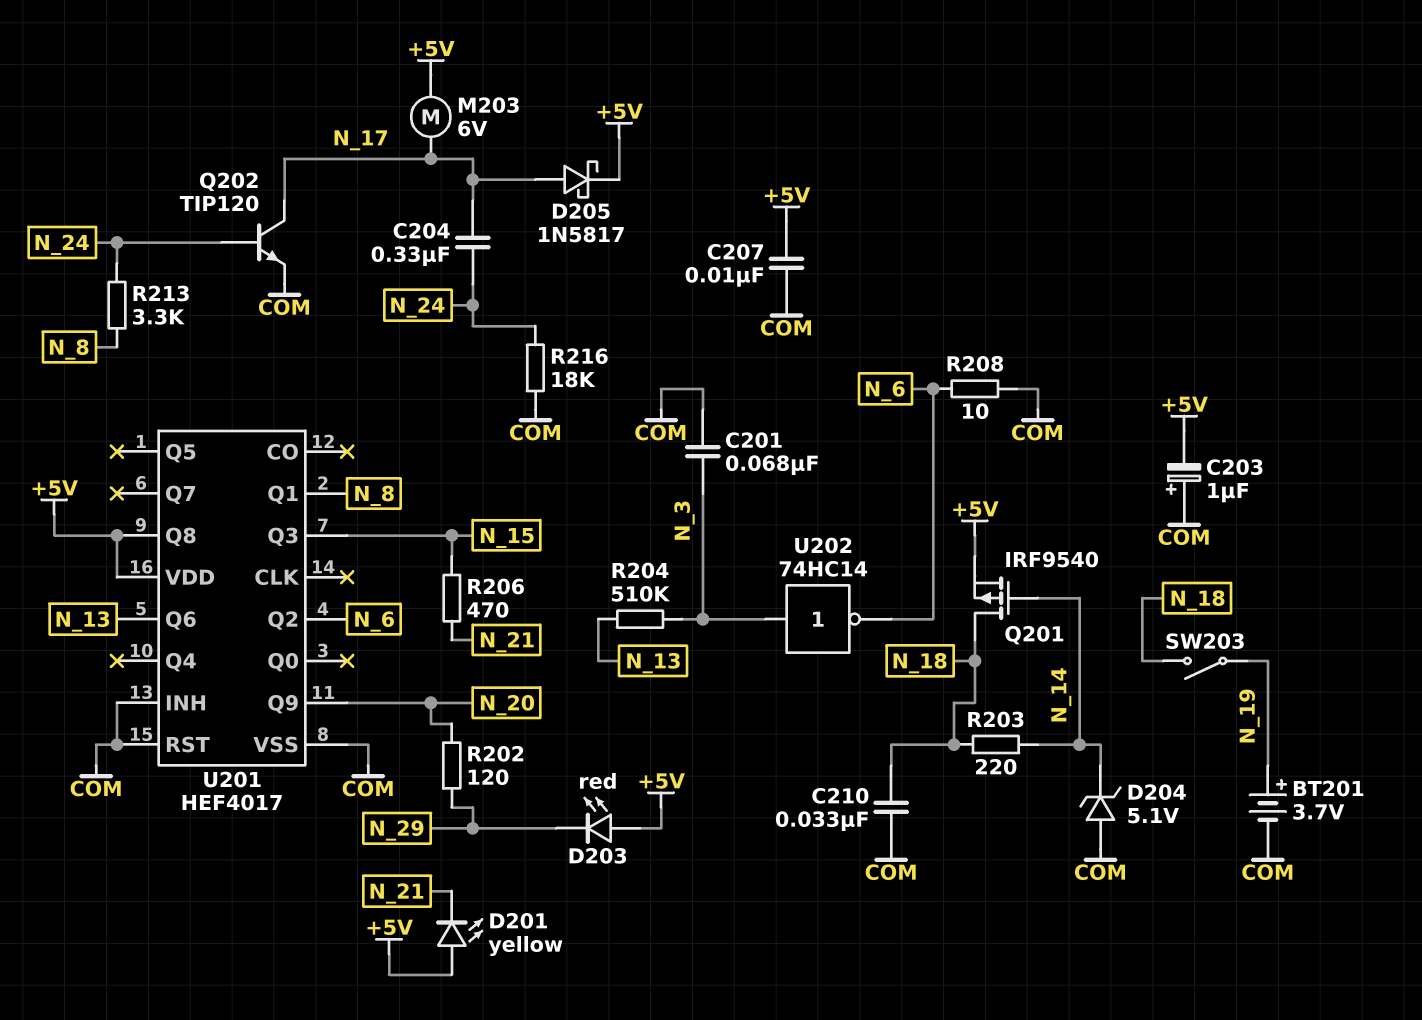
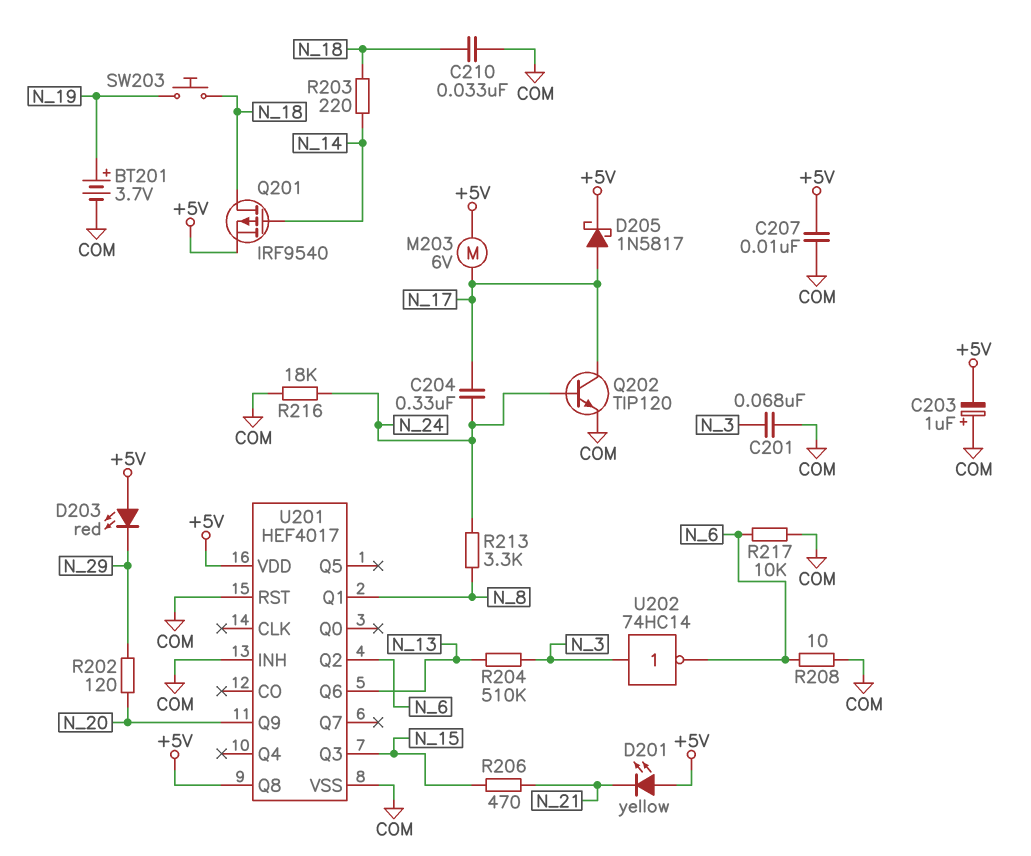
D204: zener 5.1V (A COM, K N_14) -> none
R217: none -> 10k (COM, N_6)
SW203: switch (N_18, N_19) -> button (N_18, N_19)

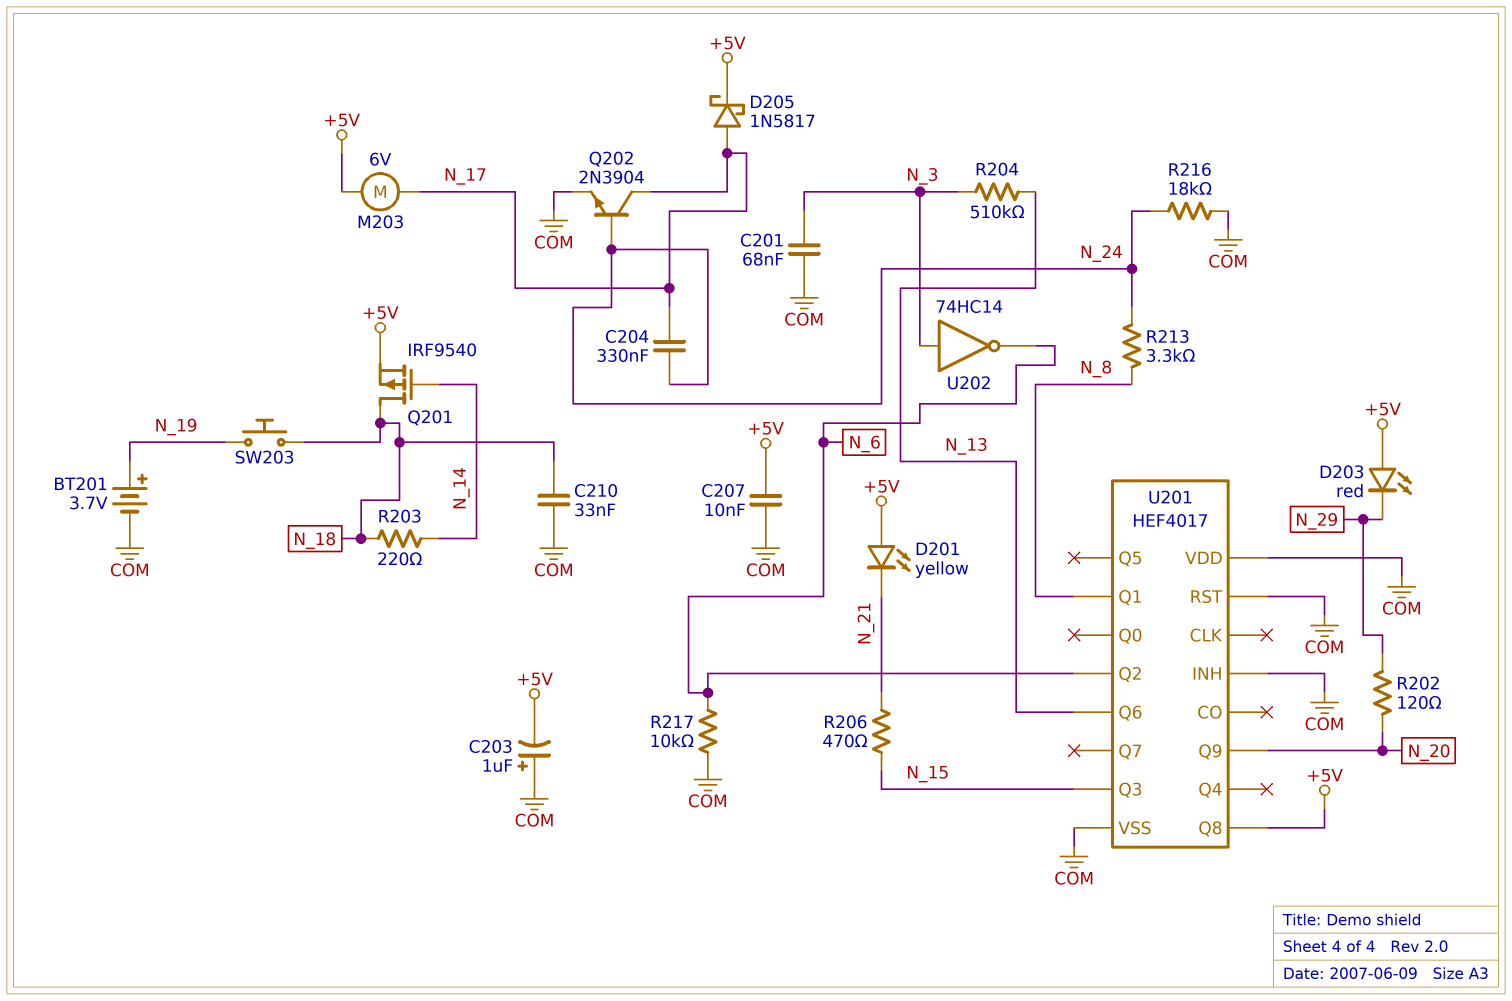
Q202: NPN TIP120 (B N_24, C N_17, E COM) -> NPN 2N3904 (B N_24, C N_17, E COM)
R208: 10 (COM, N_6) -> none
U201 pin VDD: +5V -> COM

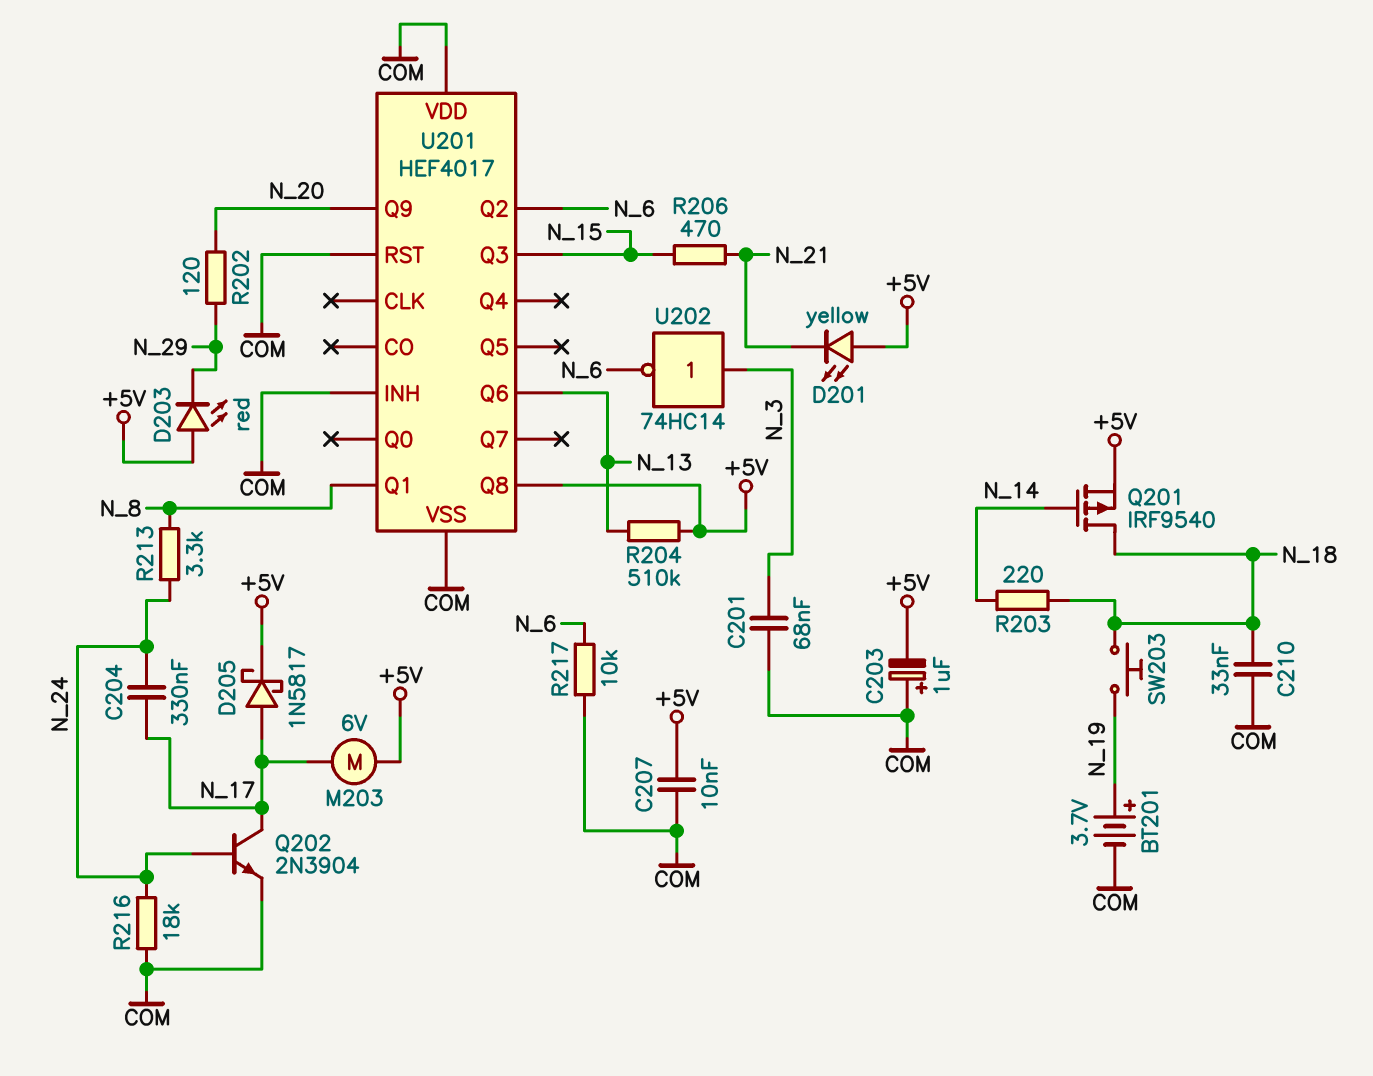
R204: 510k (N_3, N_13) -> 510k (+5V, N_13)

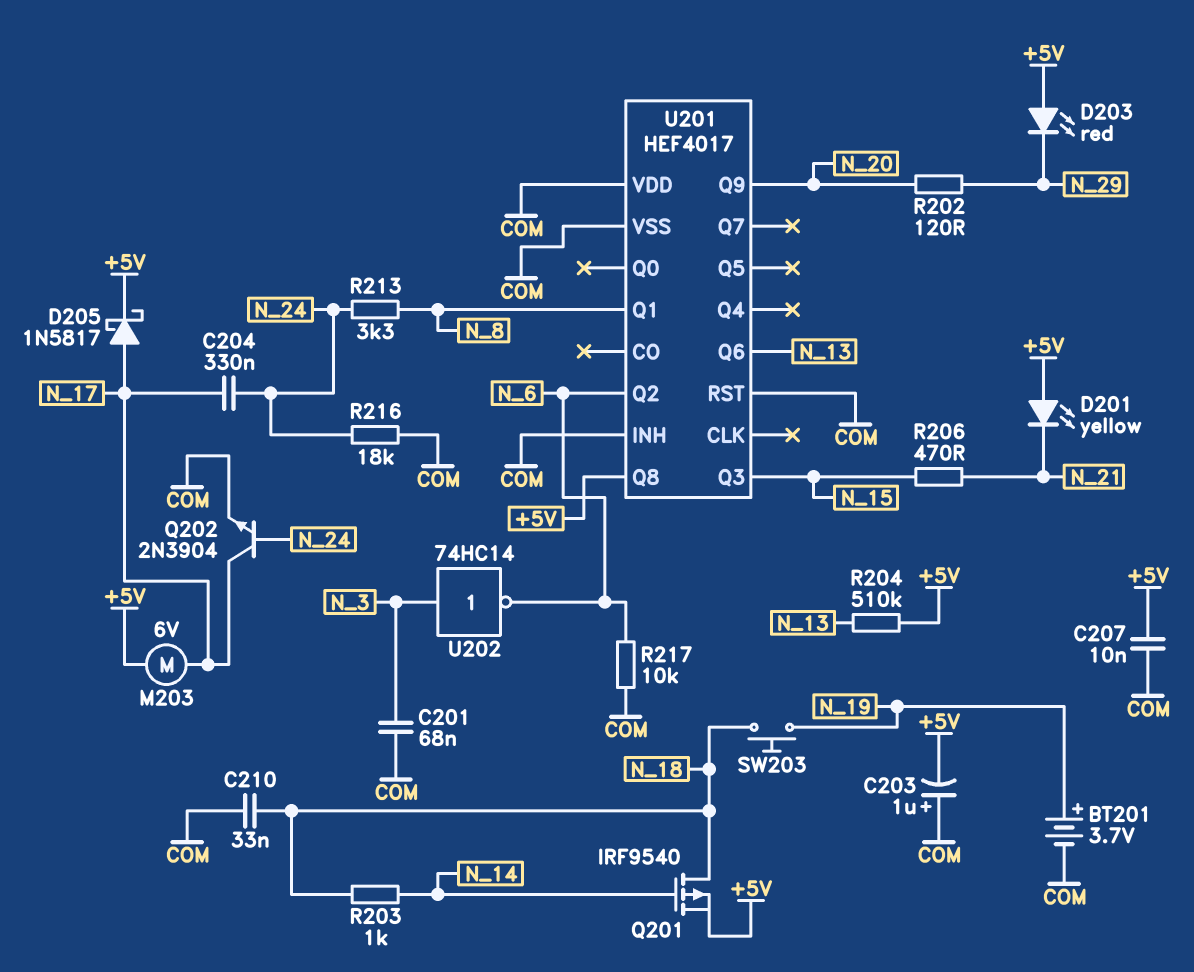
R203: 220 (N_14, N_18) -> 1k (N_14, N_18)

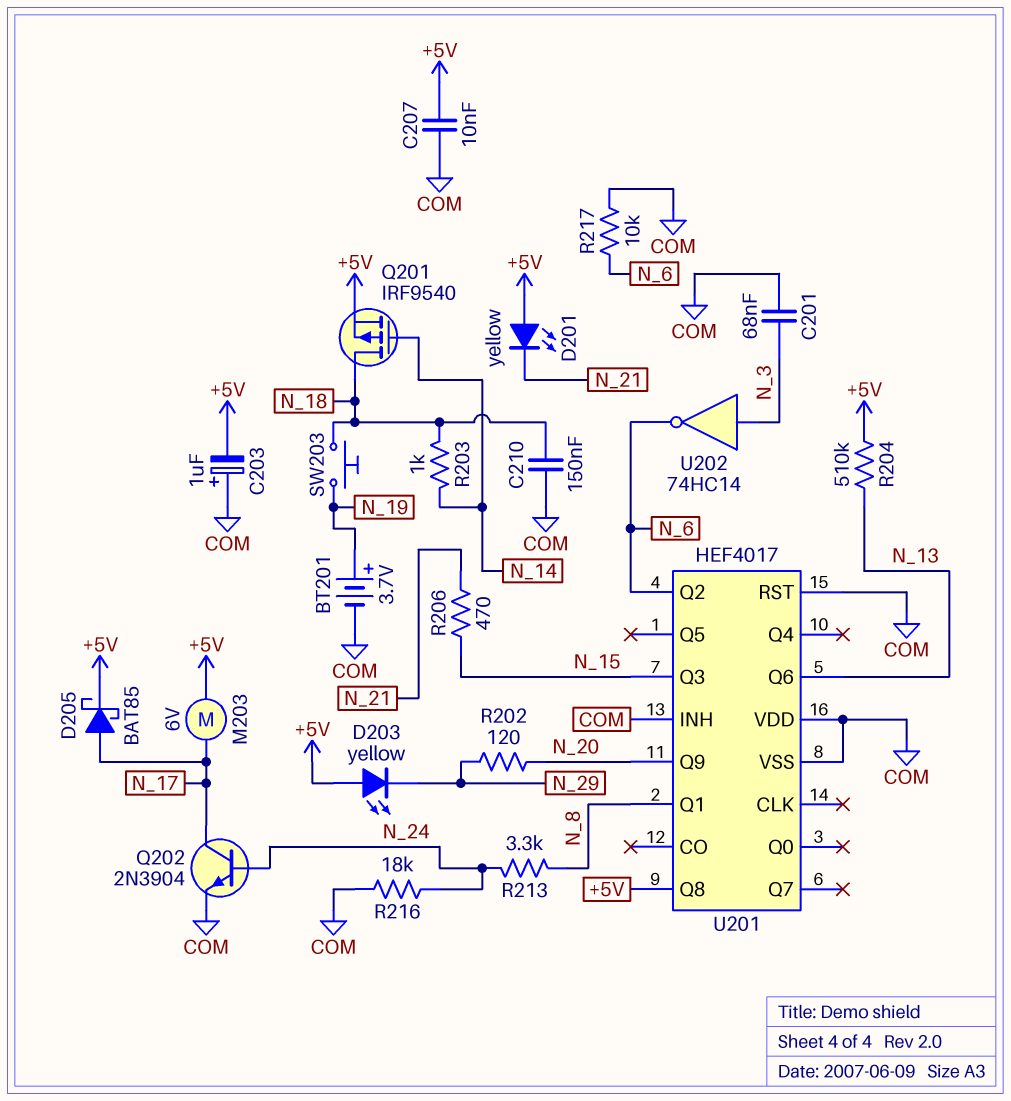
C204: 330nF (N_17, N_24) -> none
C210: 33nF (COM, N_18) -> 150nF (COM, N_18)
D203: LED red (A +5V, K N_29) -> LED yellow (A +5V, K N_29)
D205: schottky 1N5817 (A N_17, K +5V) -> schottky BAT85 (A N_17, K +5V)

